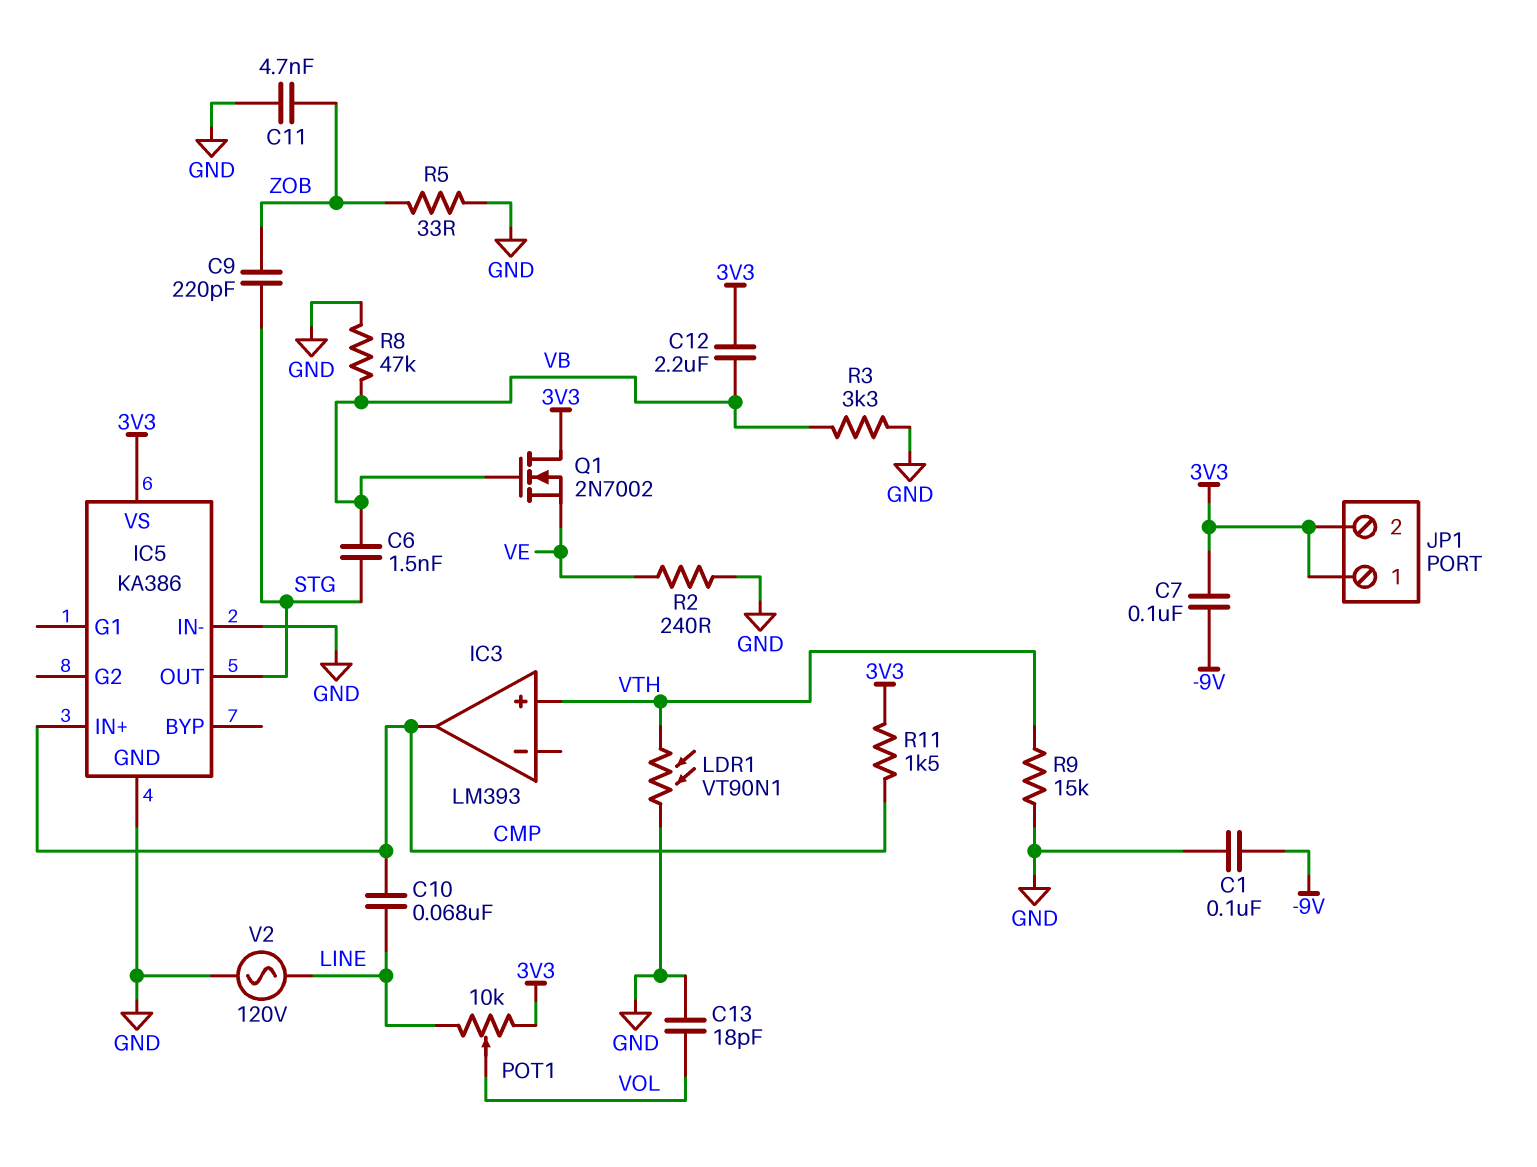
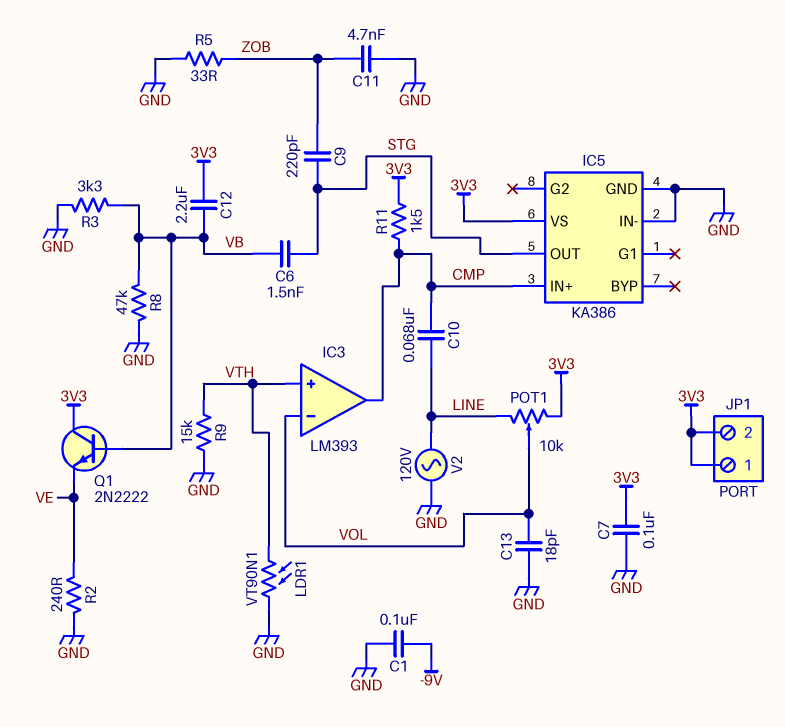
C7: 100nF (-9V, 3V3) -> 100nF (3V3, GND)
IC3 pin in-: none -> VOL
Q1: NMOS 2N7002 (G VB, D 3V3, S VE) -> NPN 2N2222 (B VB, C 3V3, E VE)

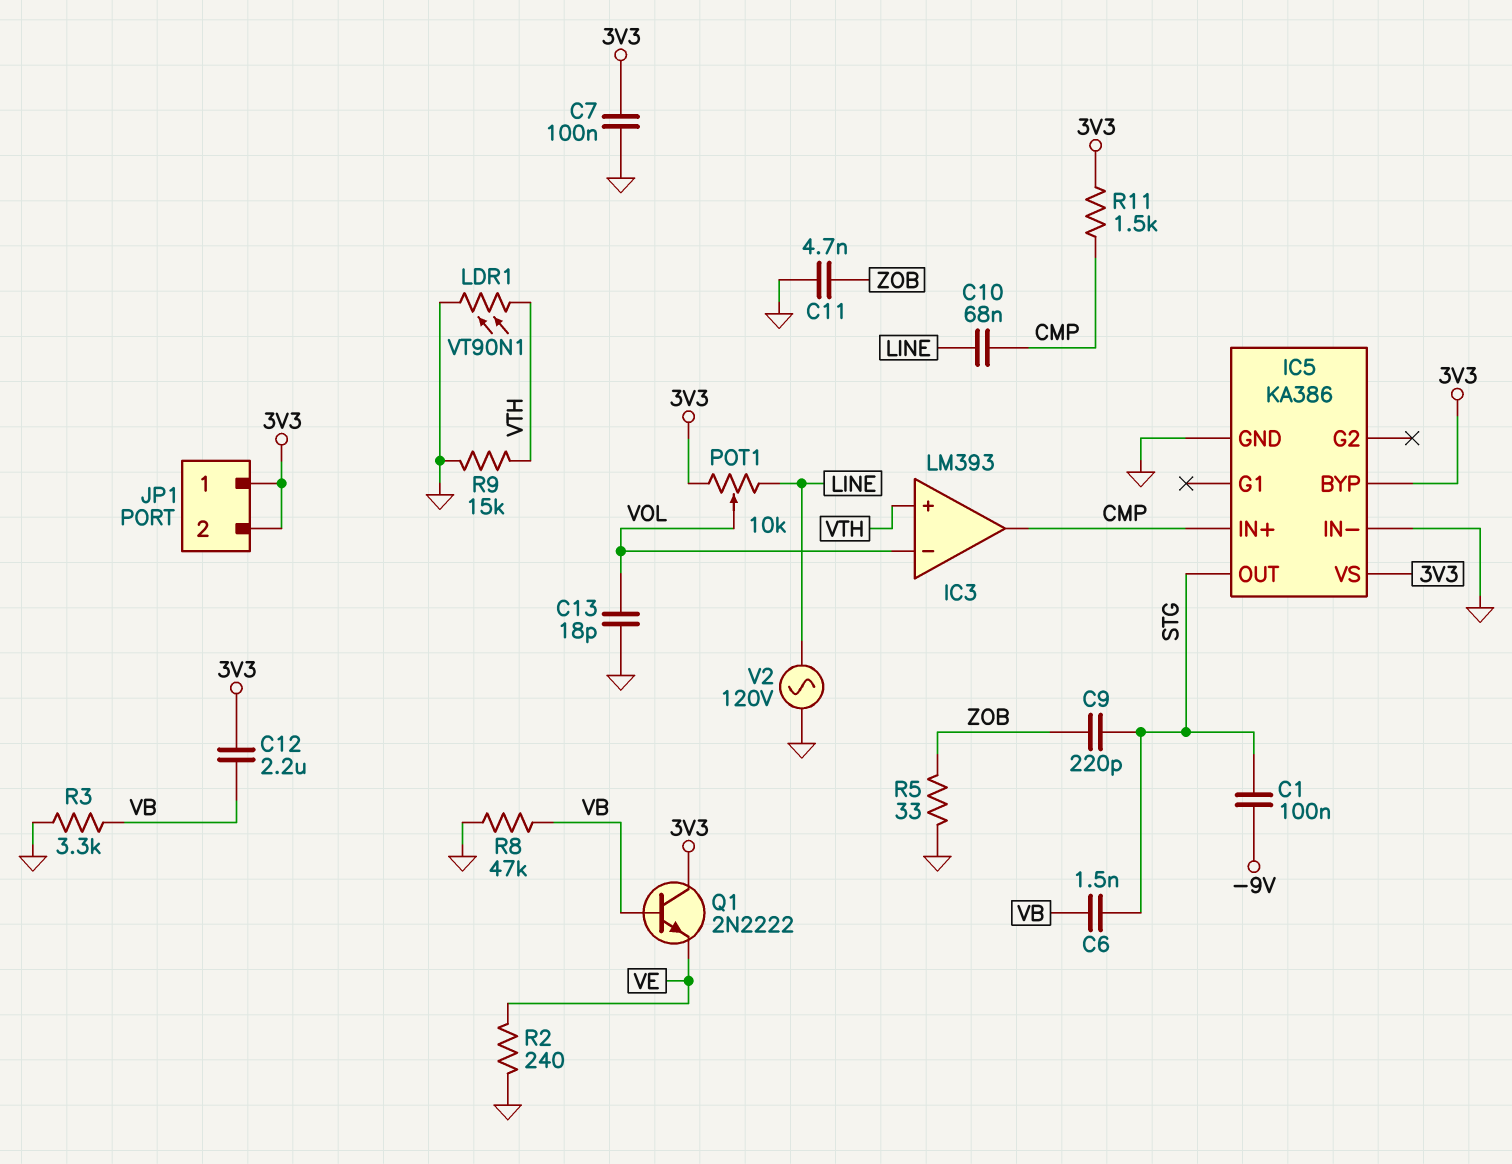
C1: 100nF (-9V, GND) -> 100nF (-9V, STG)
IC5 pin BYP: none -> 3V3

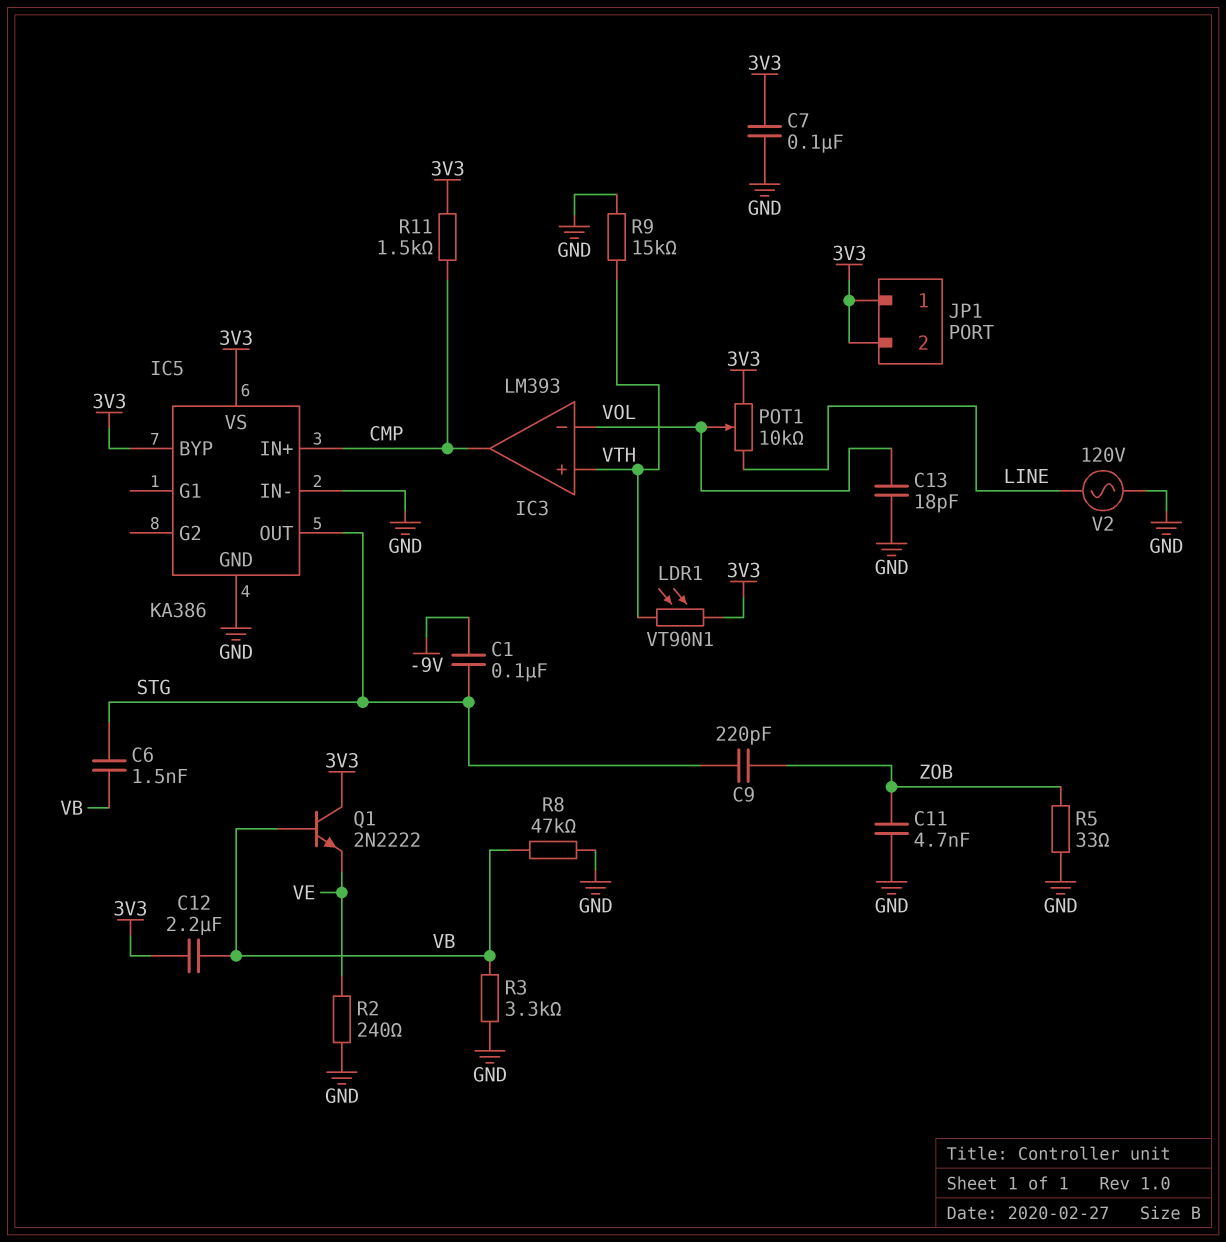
C10: 68nF (CMP, LINE) -> none
LDR1: VT90N1 (GND, VTH) -> VT90N1 (3V3, VTH)

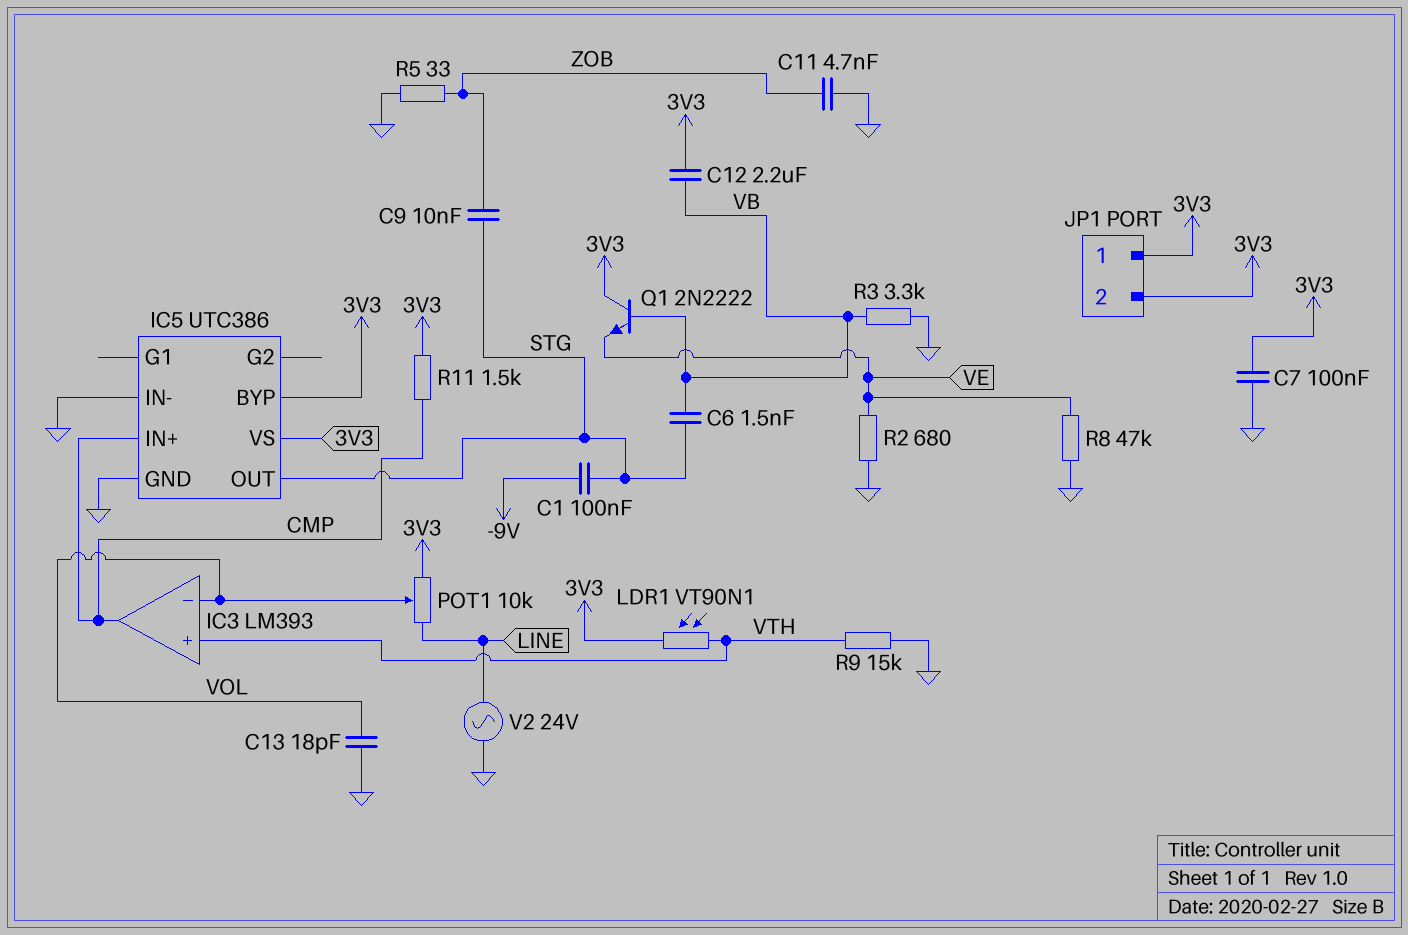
C9: 220pF (STG, ZOB) -> 10nF (STG, ZOB)
IC5: KA386 -> UTC386
R2: 240 (GND, VE) -> 680 (GND, VE)
R8: 47k (GND, VB) -> 47k (GND, VE)
V2: AC 120V (GND, LINE) -> AC 24V (GND, LINE)

